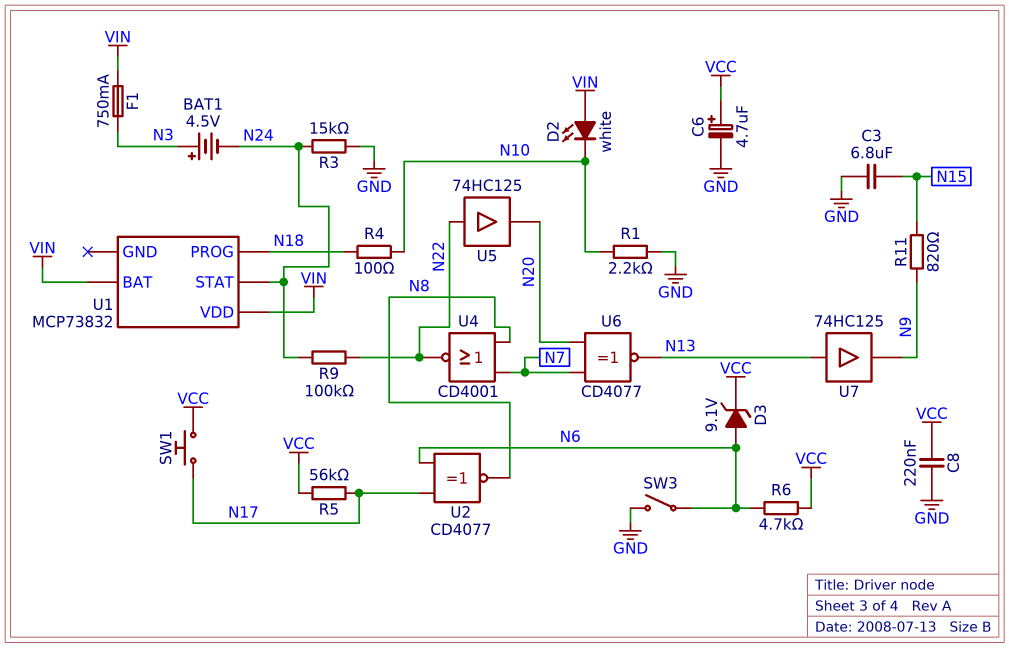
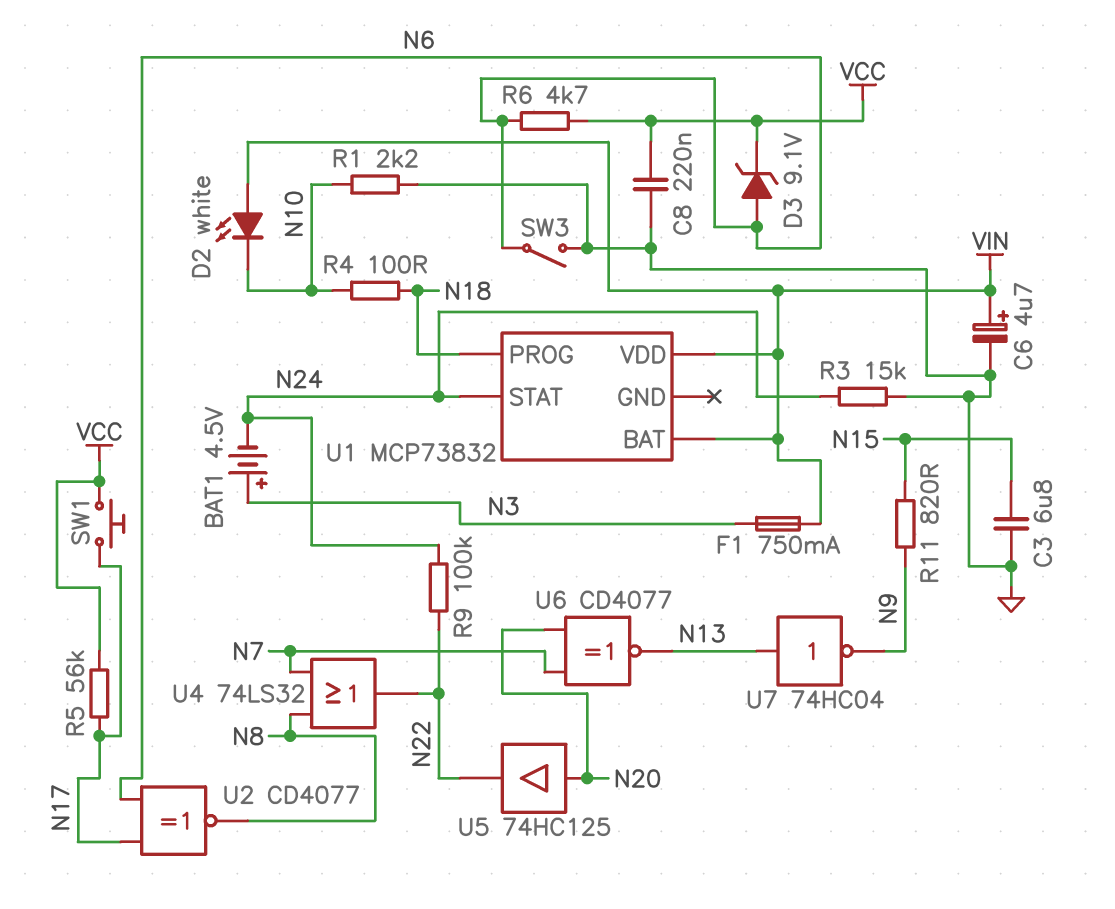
C6: 4.7uF (plus VCC, minus GND) -> 4.7uF (plus VIN, minus GND)
U4: NOR CD4001 (in N7, in N8, out N22) -> OR 74LS32 (in N7, in N8, out N22)
U5: buffer 74HC125 (in N22, out N20) -> buffer 74HC125 (in N20, out N22)
U7: buffer 74HC125 (in N13, out N9) -> NOT 74HC04 (in N13, out N9)

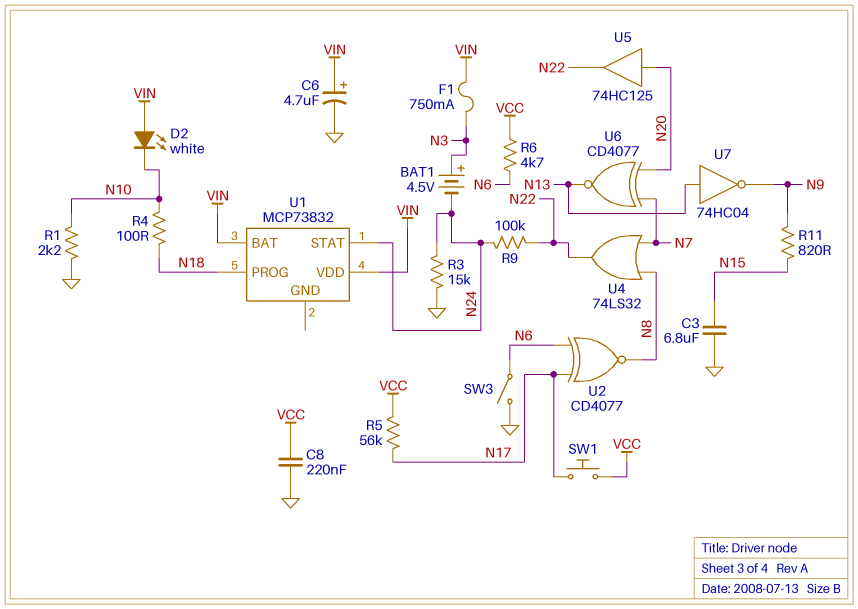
D3: zener 9.1V (A N6, K VCC) -> none

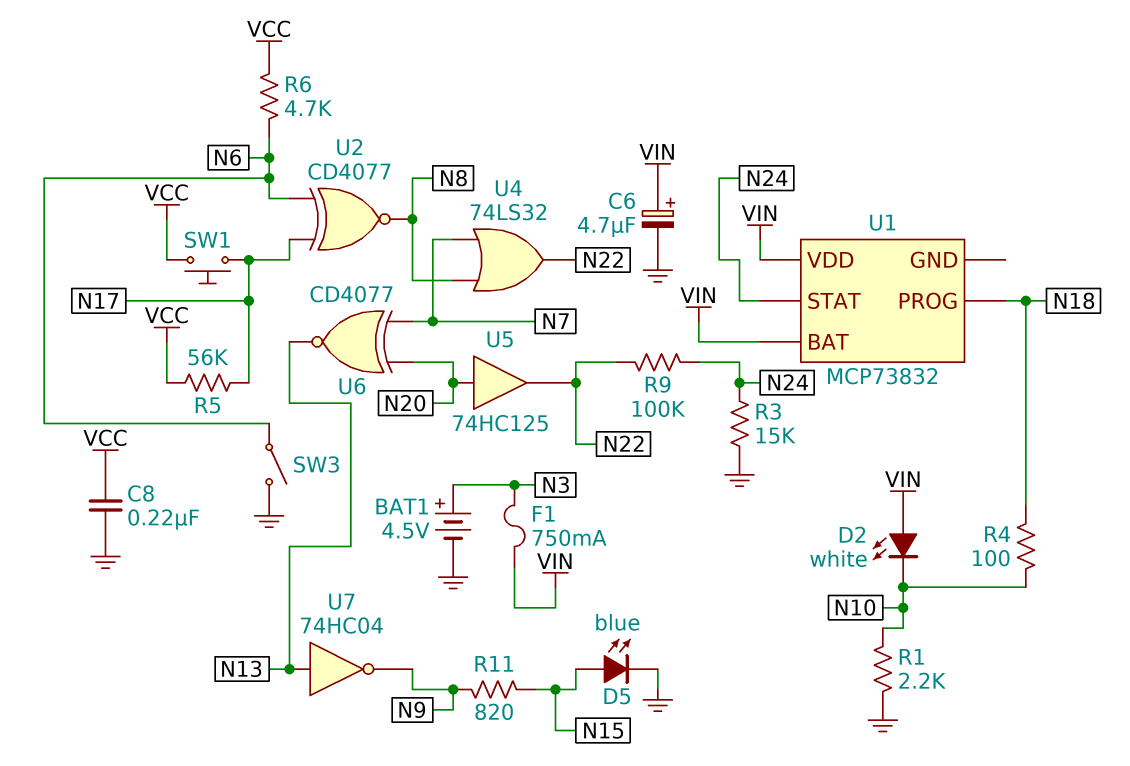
BAT1: 4.5V (plus N3, minus N24) -> 4.5V (plus N3, minus GND)
C3: 6.8uF (GND, N15) -> none
D5: none -> LED blue (A N15, K GND)

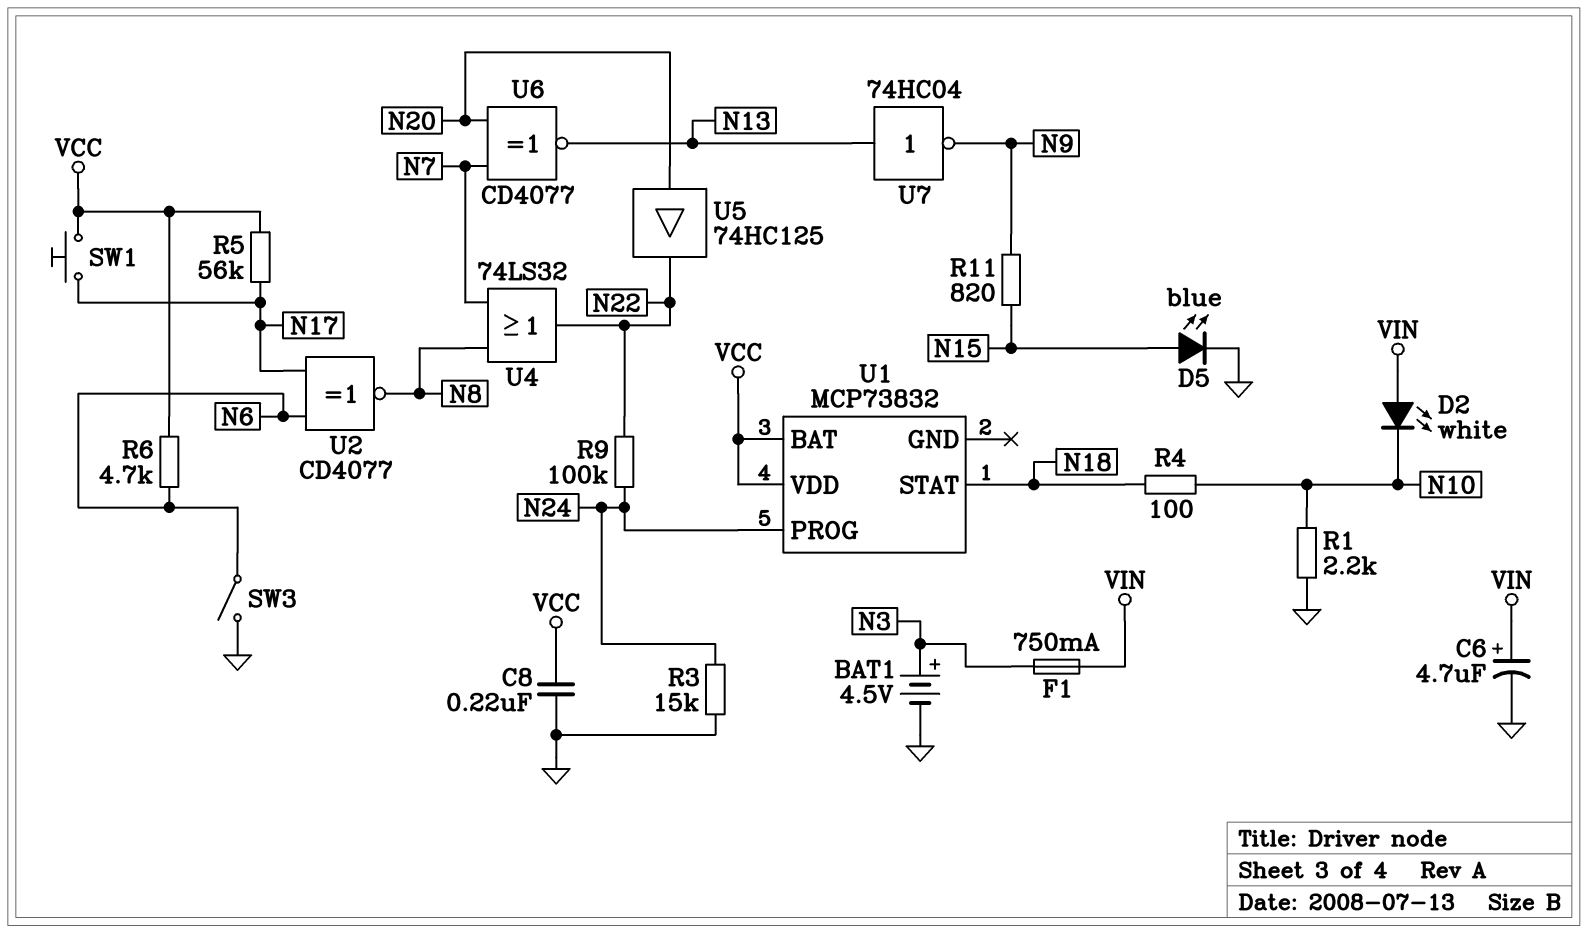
U1 pin BAT: VIN -> VCC
U1 pin PROG: N18 -> N24
U1 pin STAT: N24 -> N18
U1 pin VDD: VIN -> VCC

